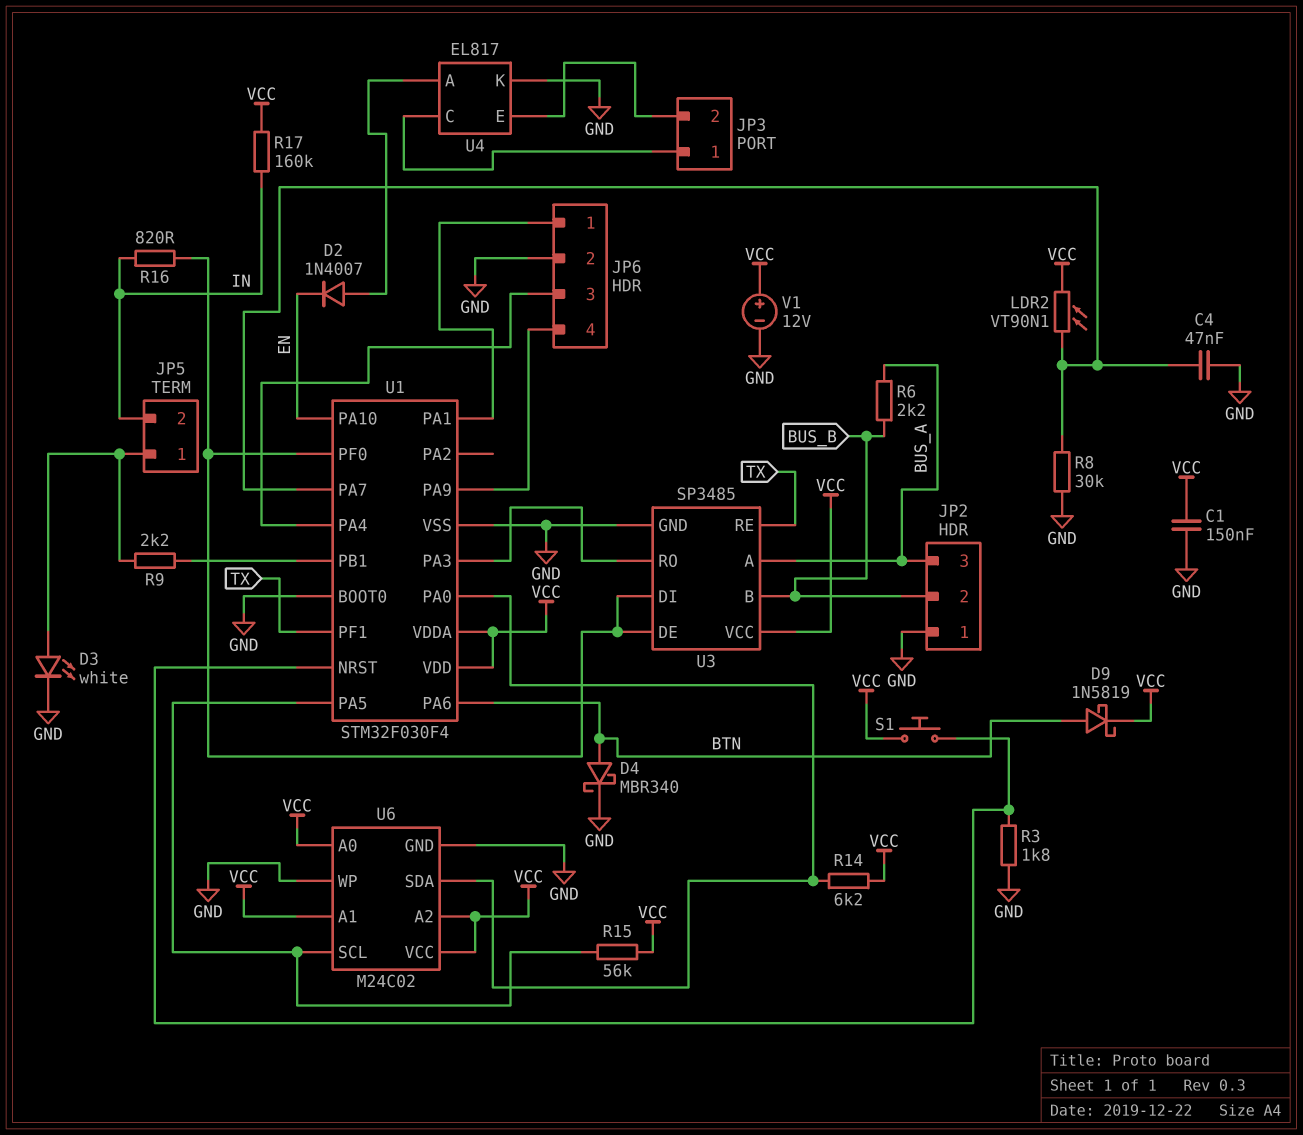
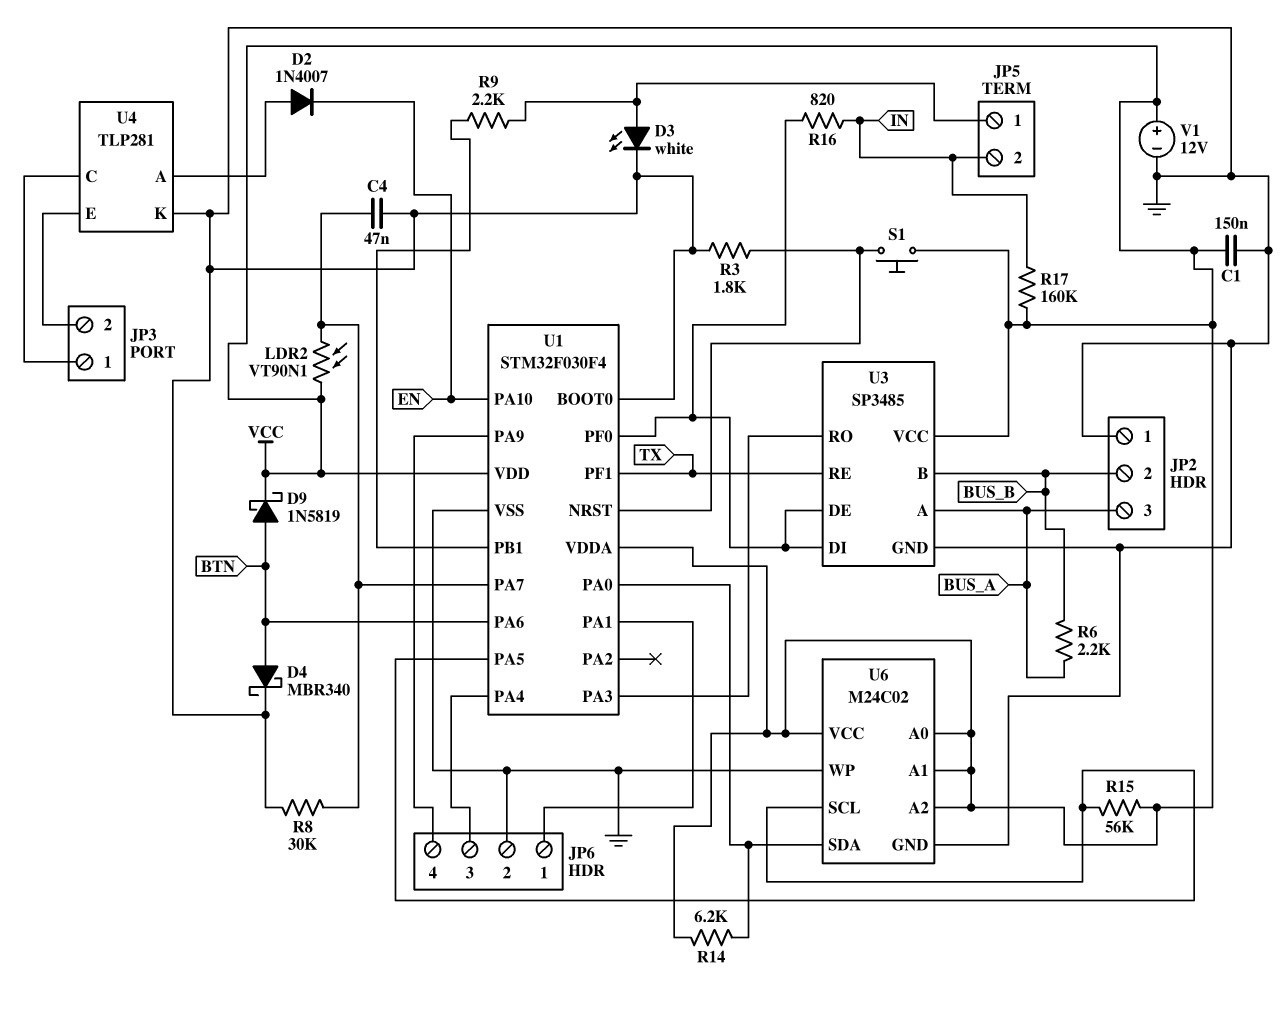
U4: EL817 -> TLP281

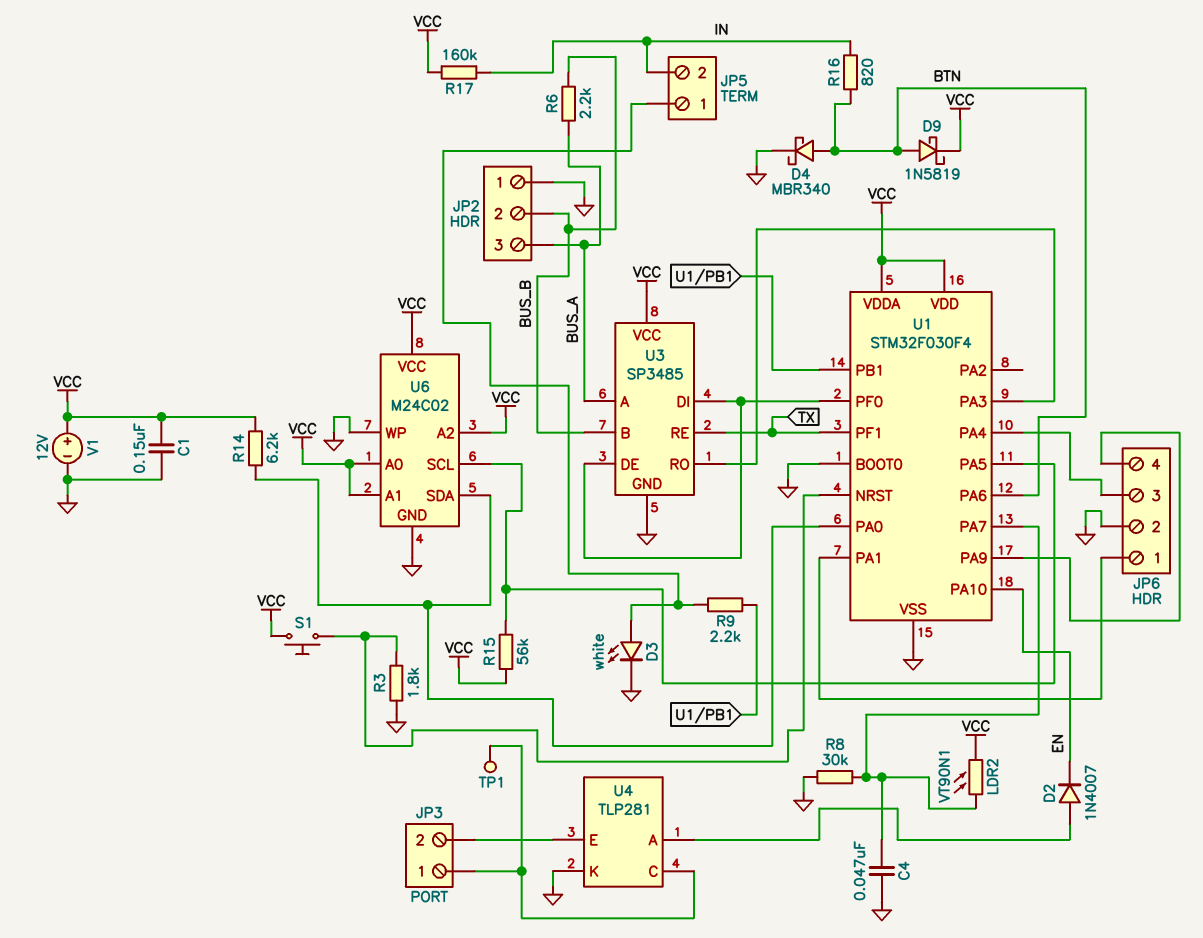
R16: 820 (IN, U1/PF0) -> 820 (BTN, IN)
TP1: none -> test point (JP3/1)

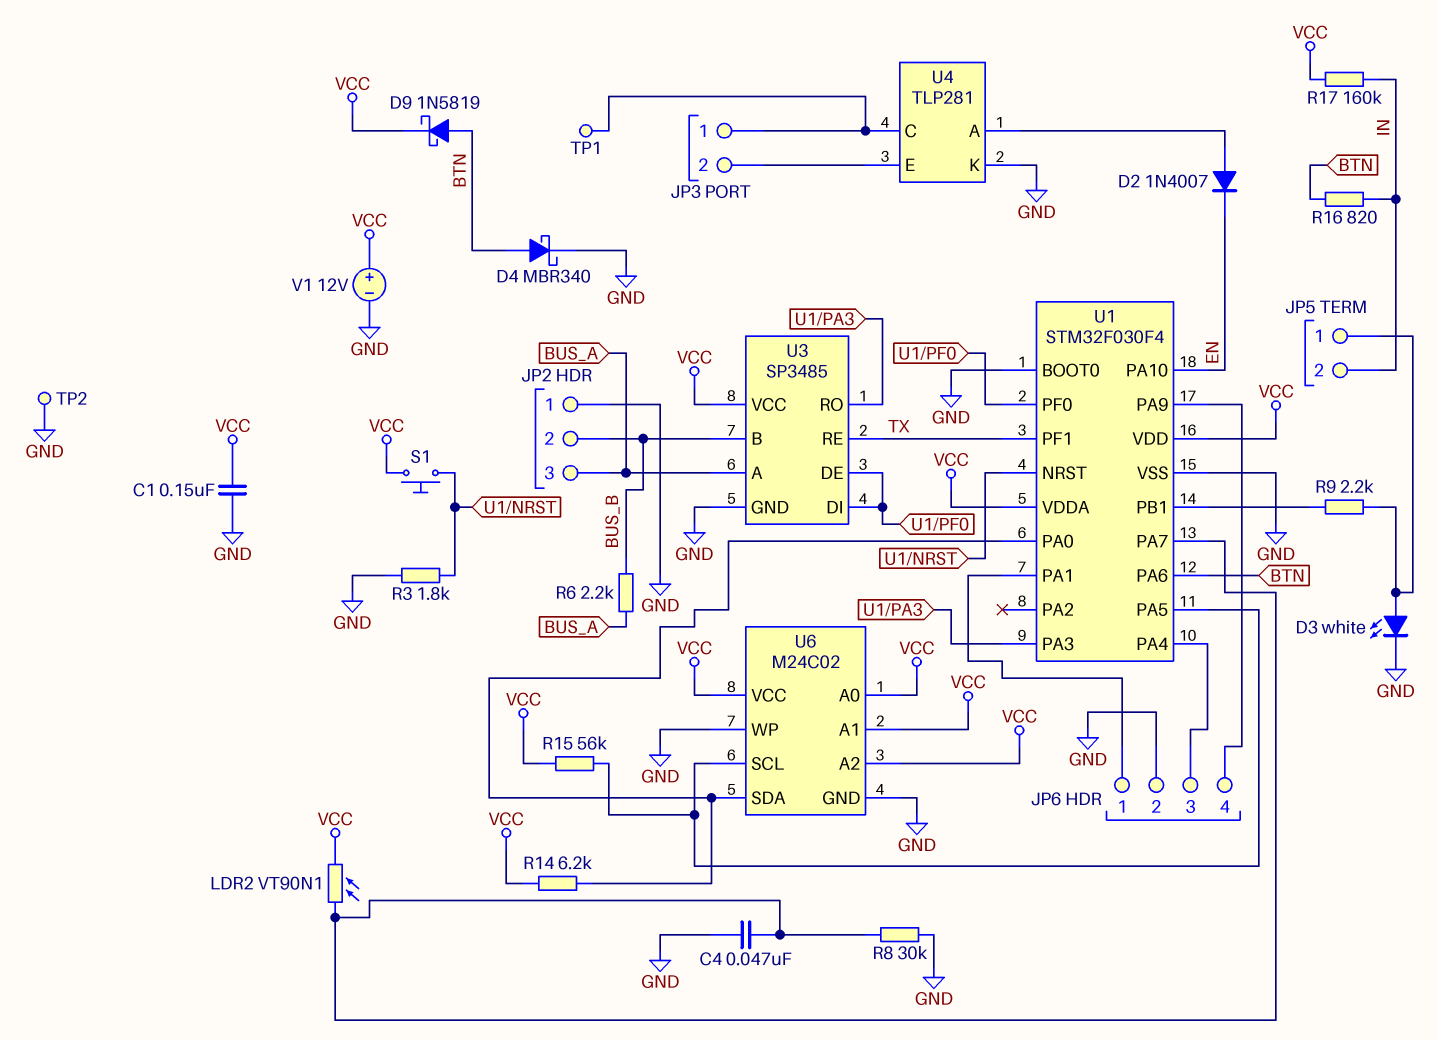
TP2: none -> test point (GND)

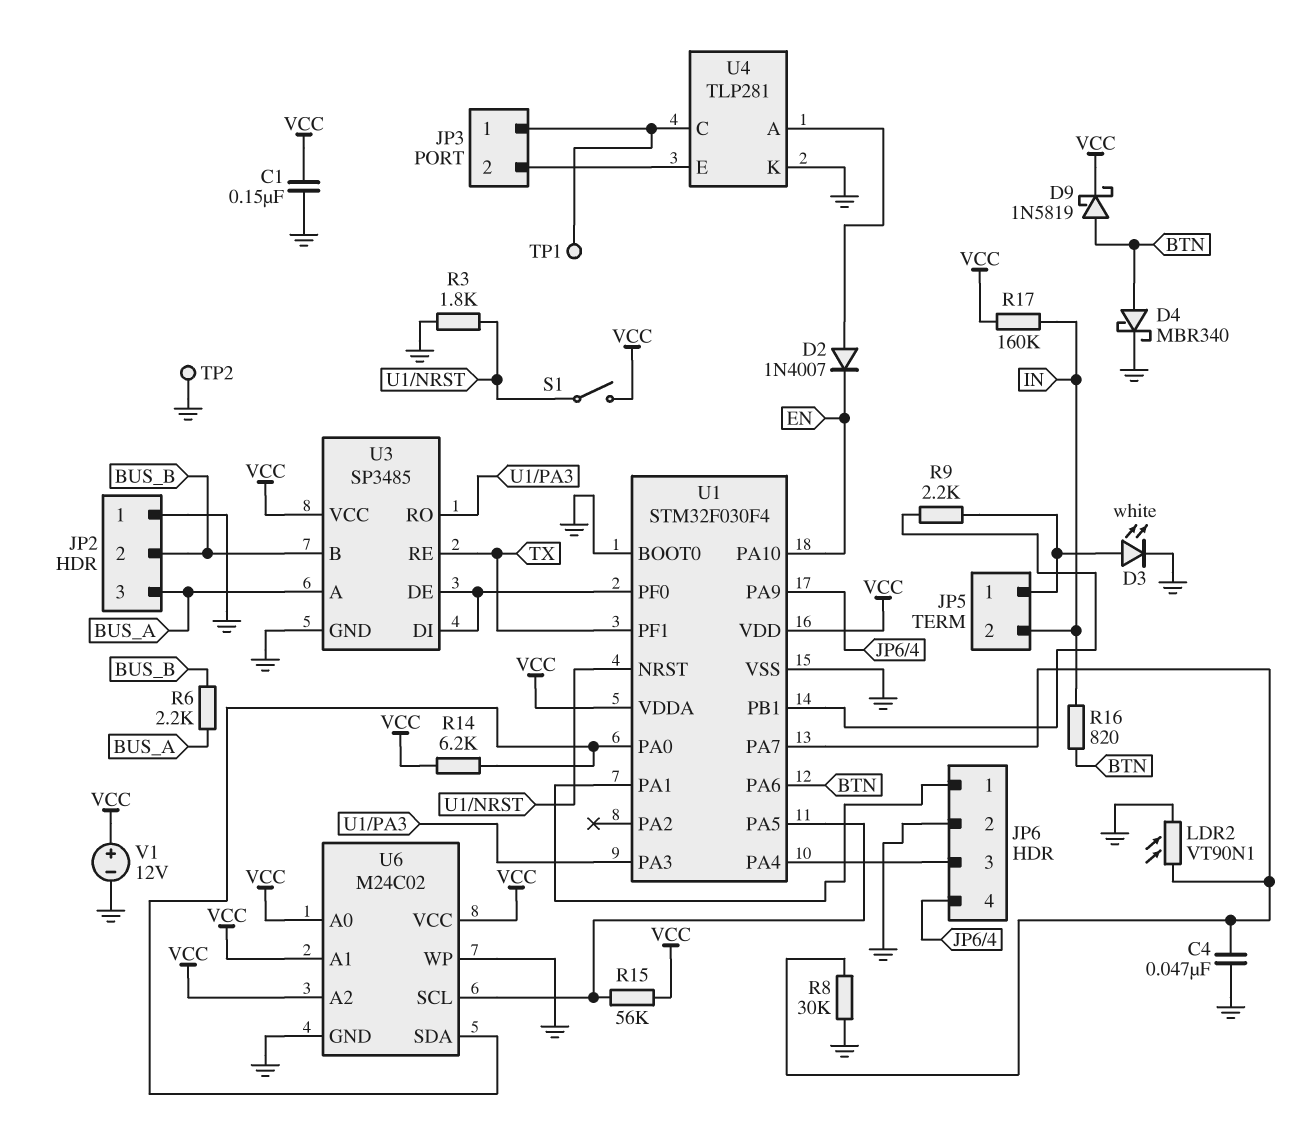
LDR2: VT90N1 (U1/PA7, VCC) -> VT90N1 (GND, U1/PA7)
S1: button (U1/NRST, VCC) -> switch (U1/NRST, VCC)

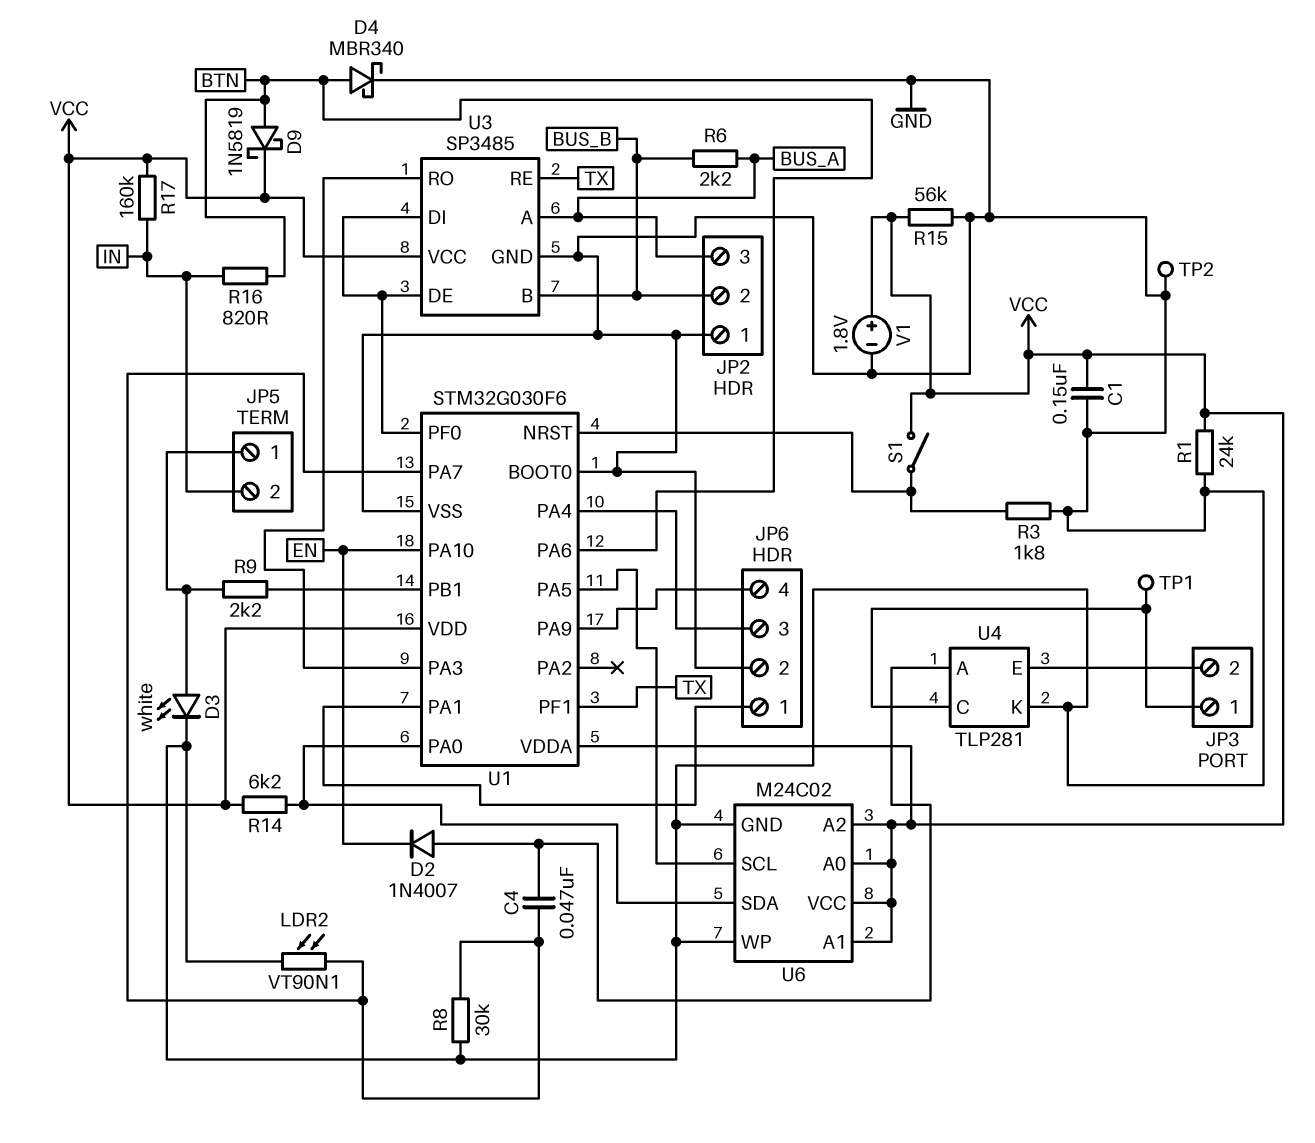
C4: 47nF (GND, U1/PA7) -> 47nF (U1/PA7, U4/A)
R1: none -> 24k (GND, VCC)
R15: 56k (U1/PA5, VCC) -> 56k (GND, VCC)
U1: STM32F030F4 -> STM32G030F6
V1: 12V (plus VCC, minus GND) -> 1.8V (plus VCC, minus GND)

